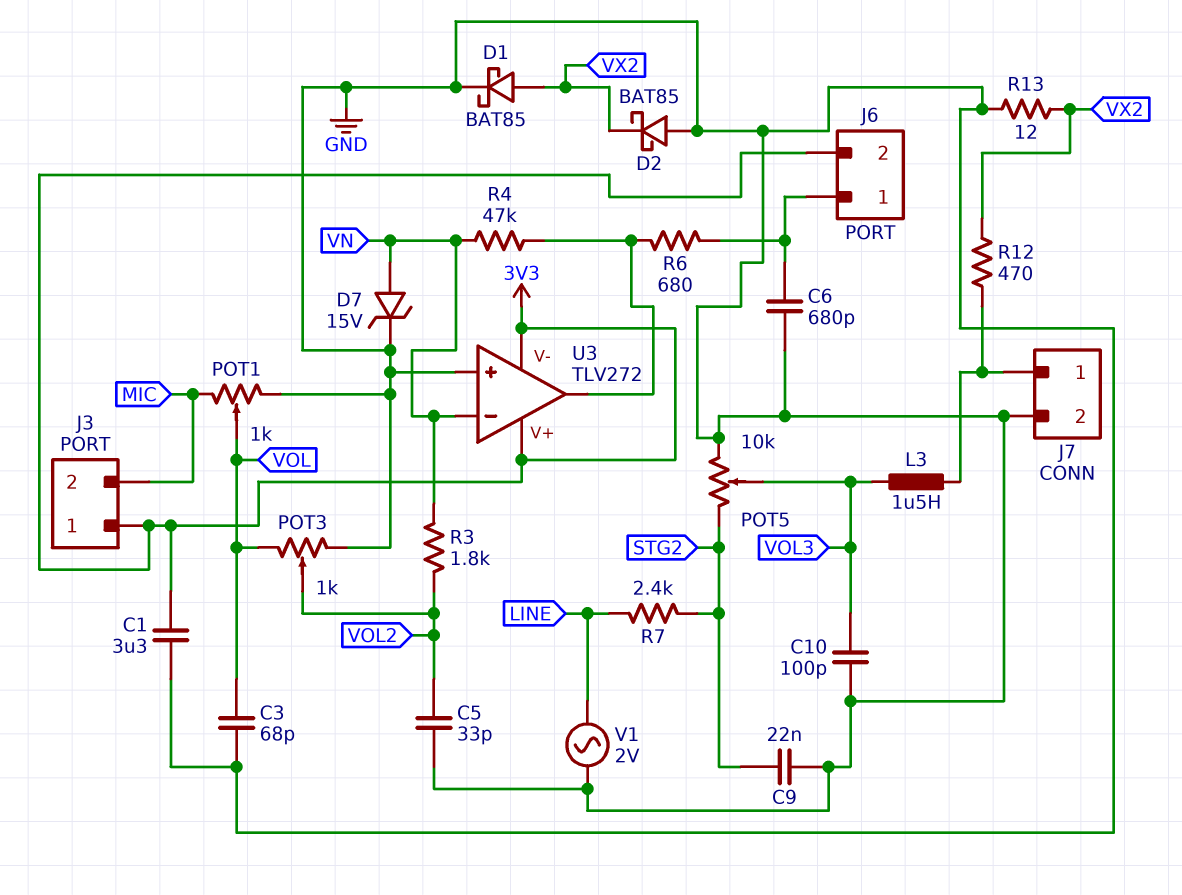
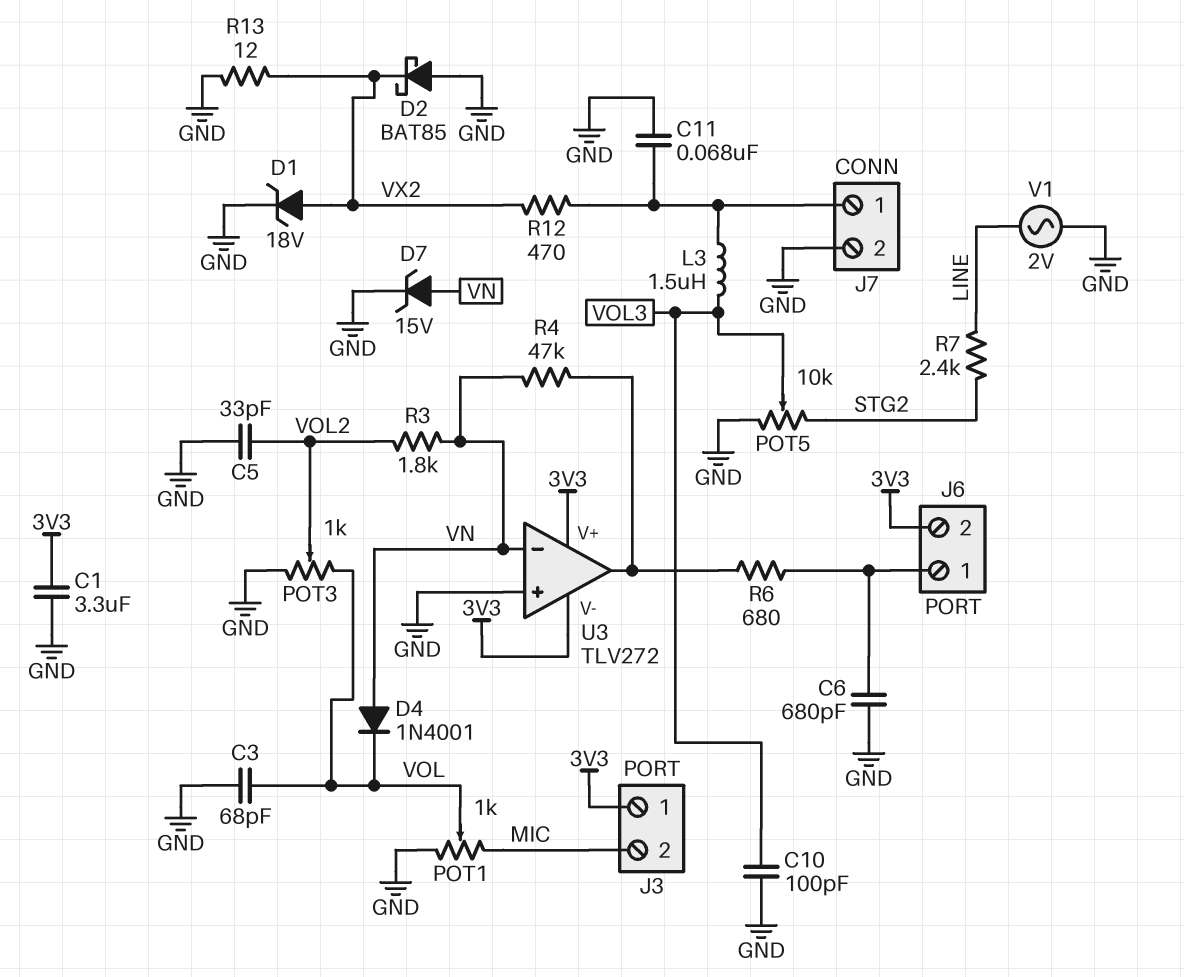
C9: 22nF (GND, STG2) -> none
C11: none -> 68nF (GND, J7/1)
D1: schottky BAT85 (A VX2, K GND) -> zener 18V (A VX2, K GND)
D4: none -> diode 1N4001 (A VN, K VOL)

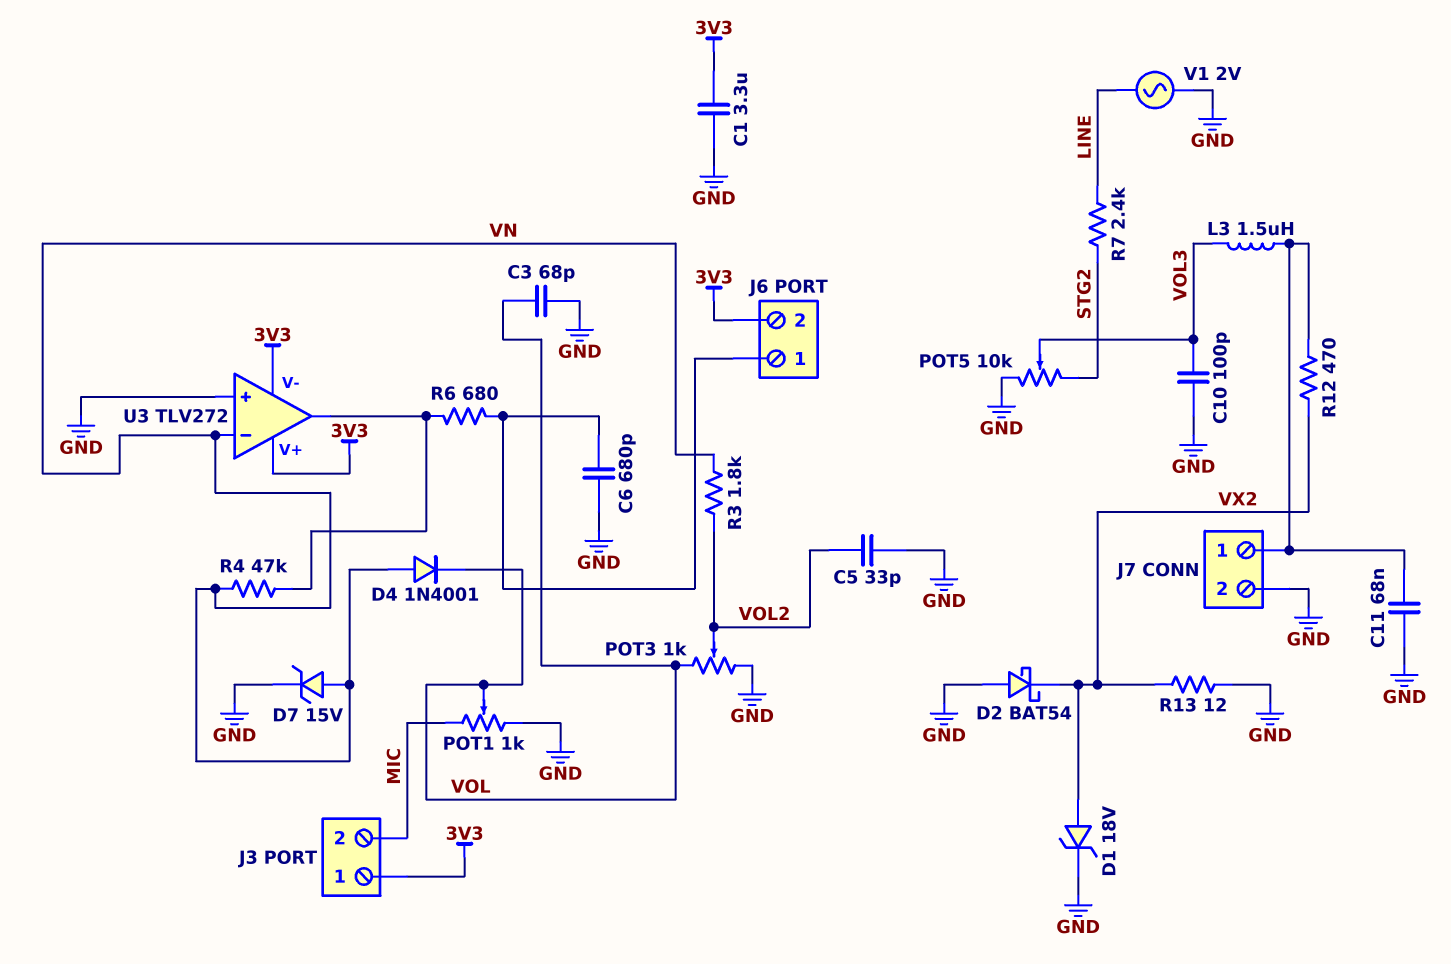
D2: schottky BAT85 (A GND, K VX2) -> schottky BAT54 (A GND, K VX2)

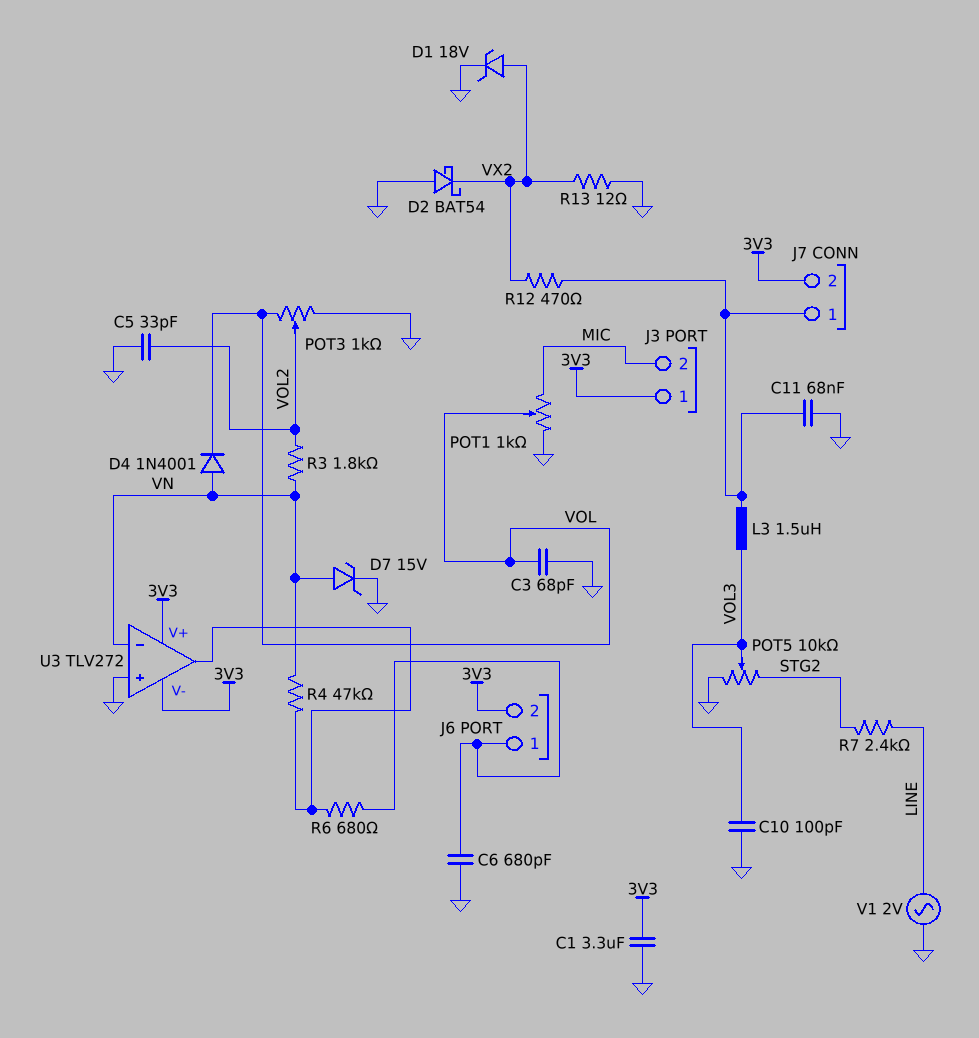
J7 pin 2: GND -> 3V3

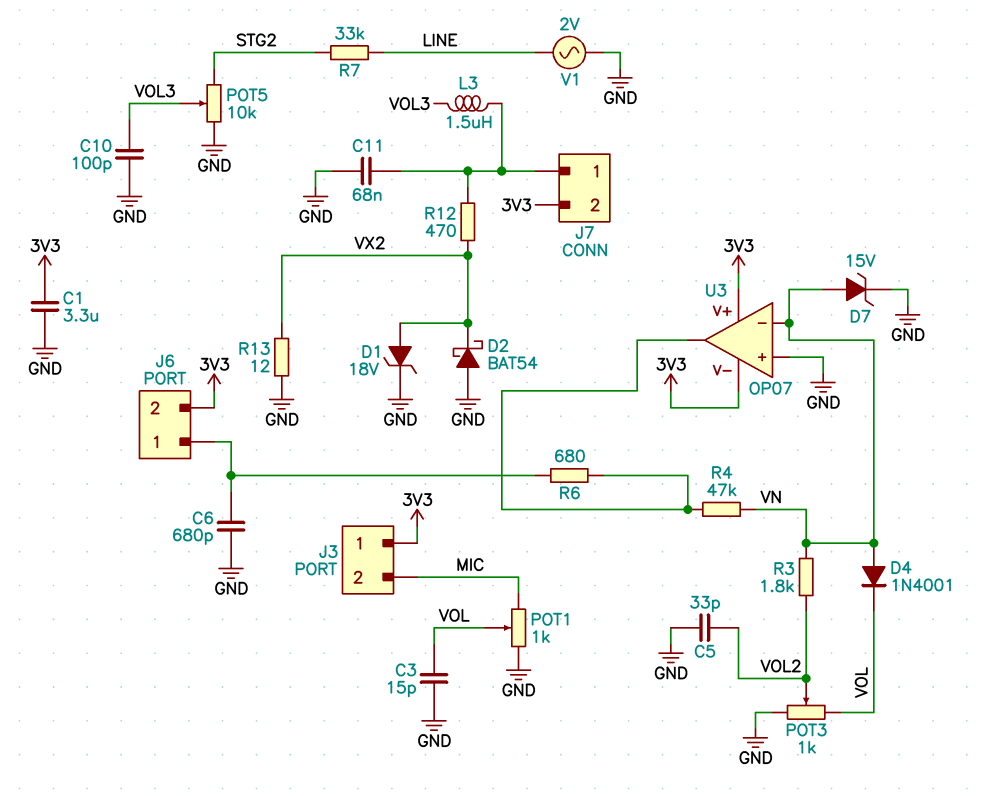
C3: 68pF (GND, VOL) -> 15pF (GND, VOL)
R7: 2.4k (LINE, STG2) -> 33k (LINE, STG2)
U3: TLV272 -> OP07

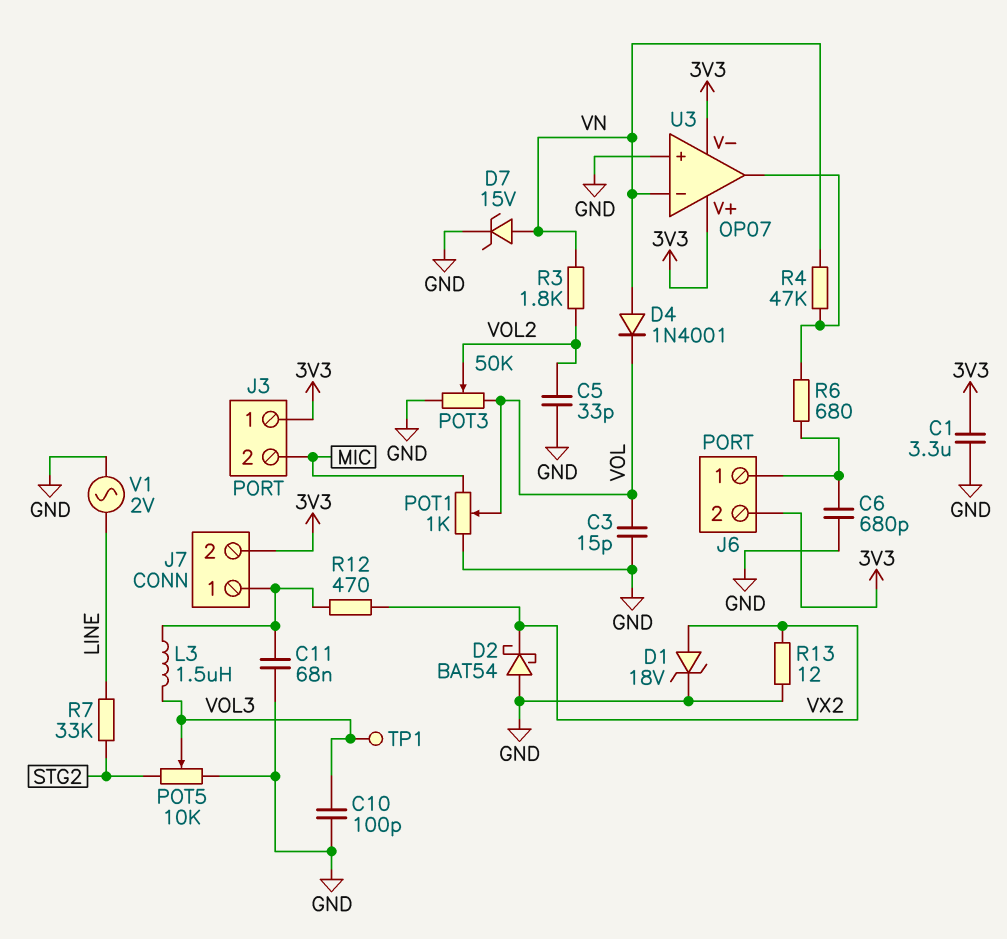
POT3: 1k (GND, VOL, wiper VOL2) -> 50k (GND, VOL, wiper VOL2)
TP1: none -> test point (VOL3)

